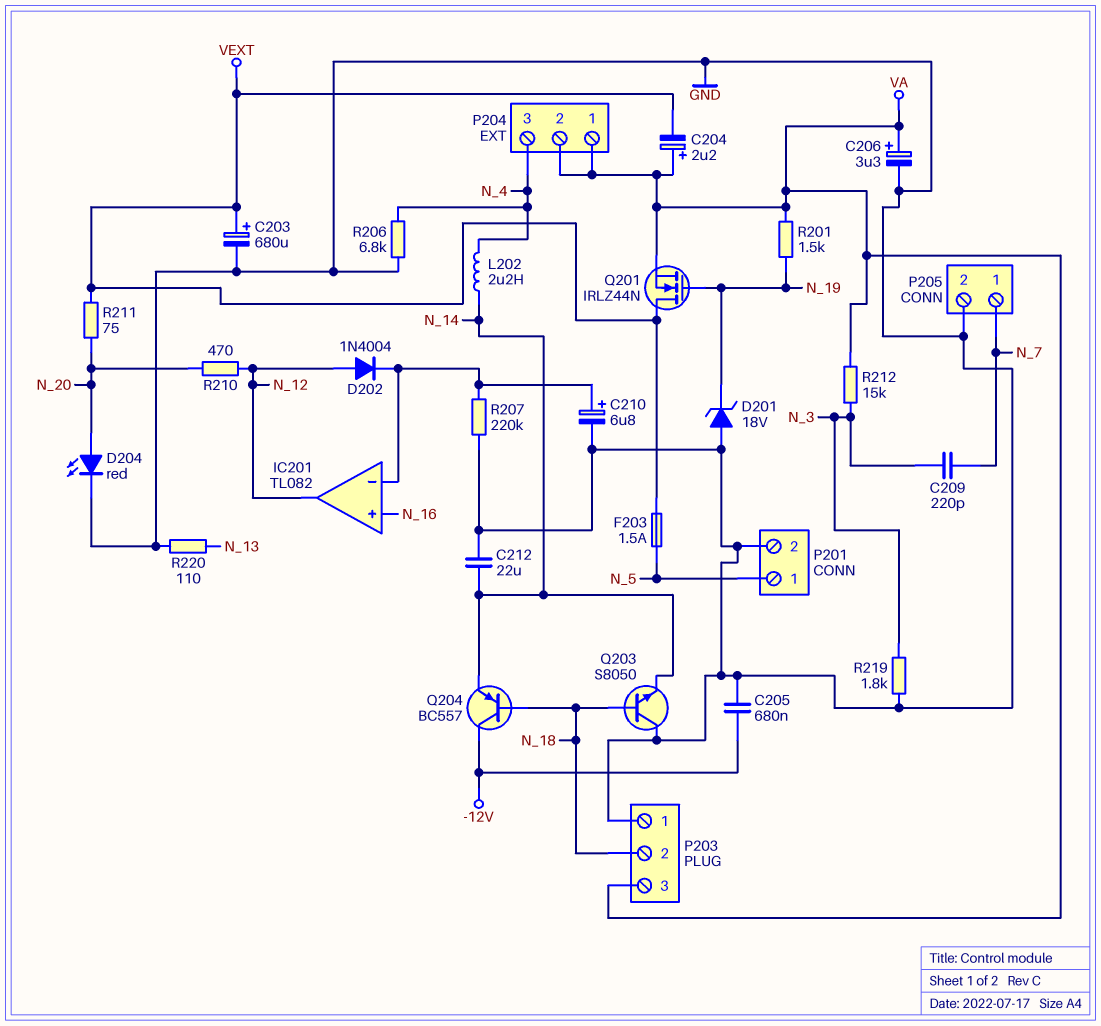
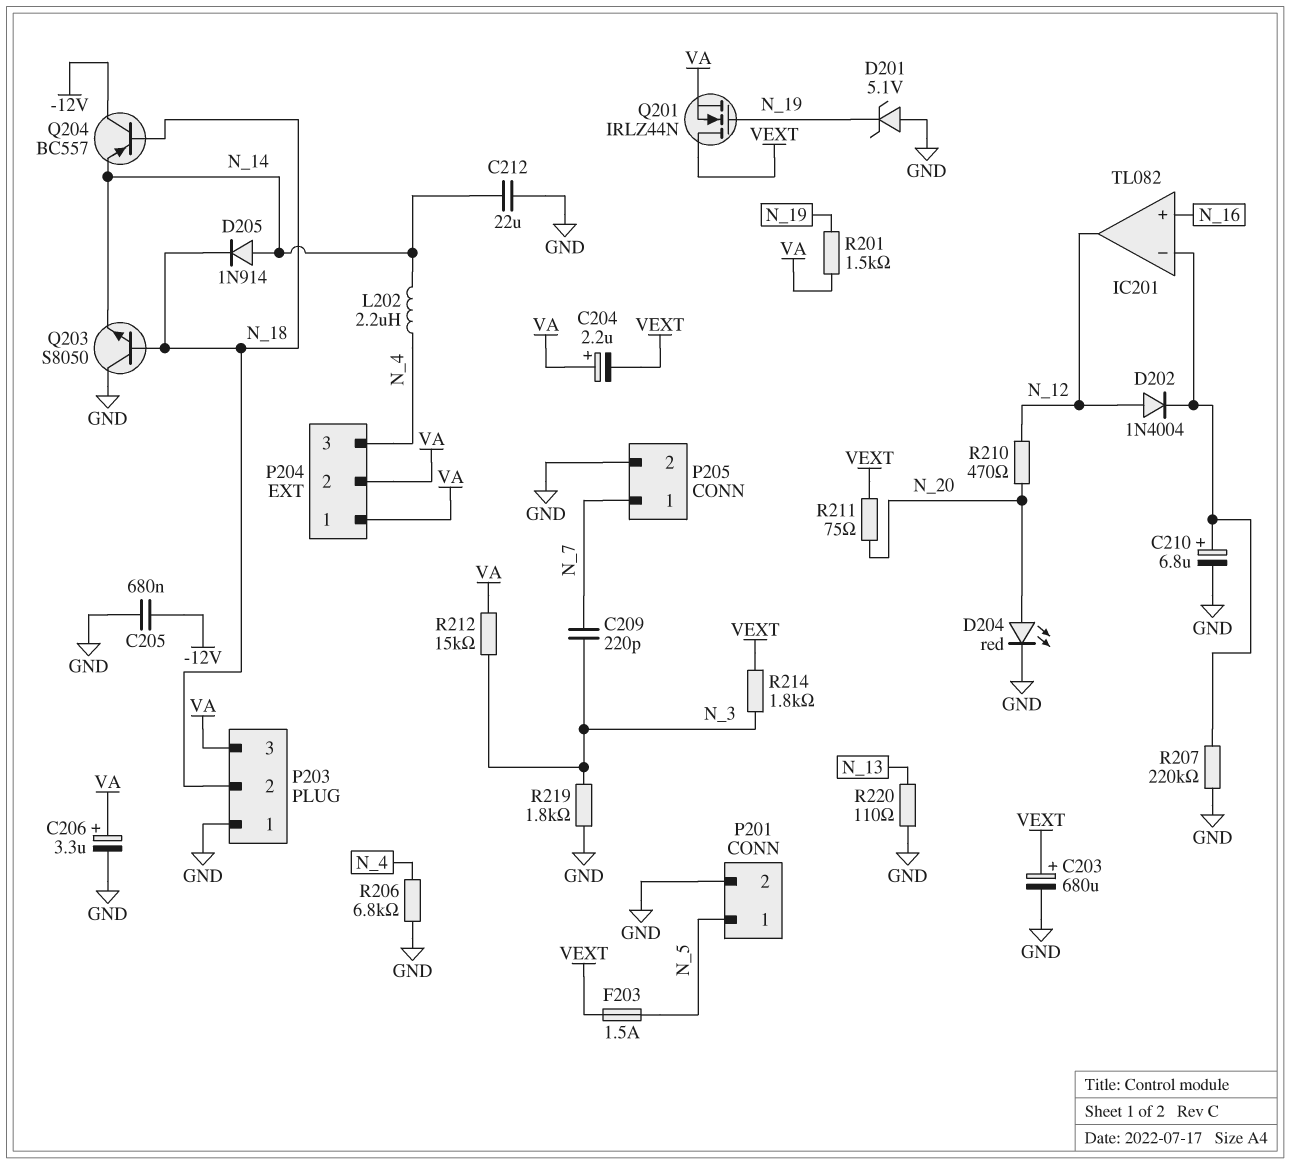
D201: zener 18V (A GND, K N_19) -> zener 5.1V (A GND, K N_19)
D205: none -> diode 1N914 (A N_14, K N_18)
R214: none -> 1.8k (N_3, VEXT)

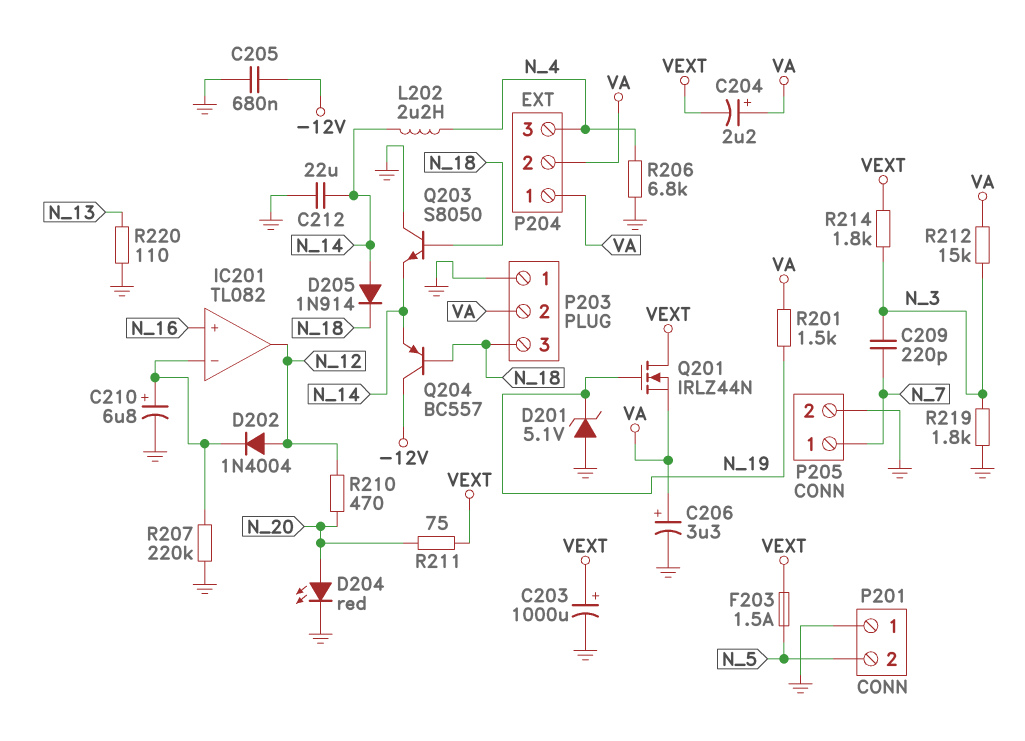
C203: 680uF (plus VEXT, minus GND) -> 1000uF (plus VEXT, minus GND)
P201 pin 1: N_5 -> GND
P201 pin 2: GND -> N_5
P203 pin 2: N_18 -> VA
P203 pin 3: VA -> N_18

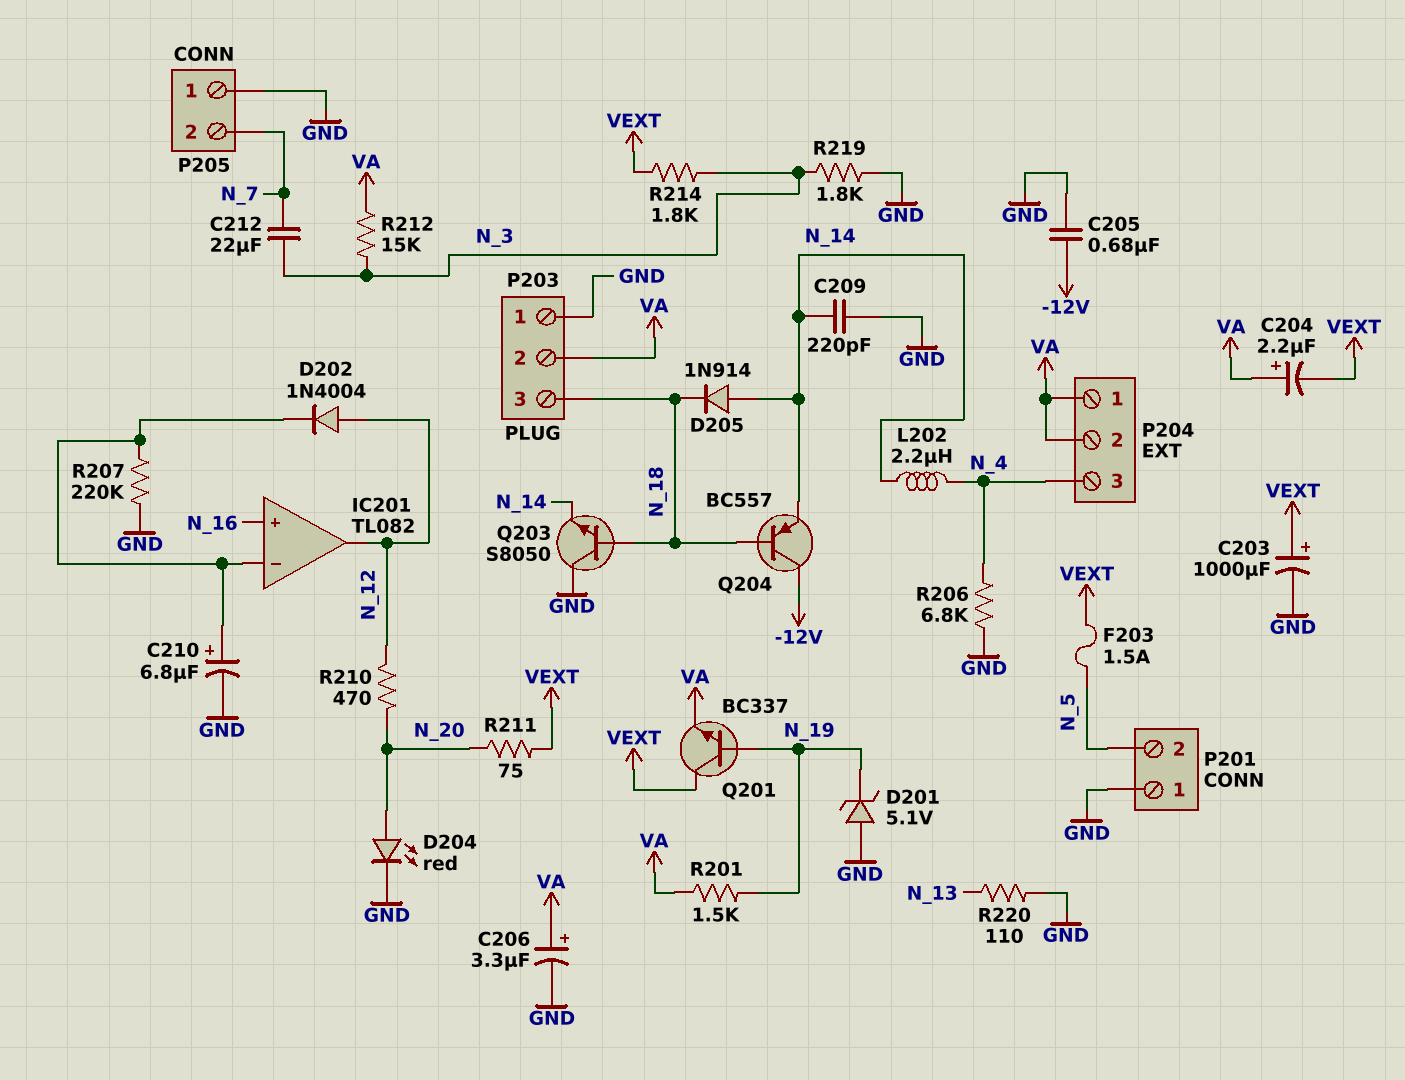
C209: 220pF (N_3, N_7) -> 220pF (GND, N_14)
C212: 22uF (GND, N_14) -> 22uF (N_3, N_7)
P205 pin 1: N_7 -> GND
P205 pin 2: GND -> N_7
Q201: NMOS IRLZ44N (G N_19, D VEXT, S VA) -> NPN BC337 (B N_19, C VEXT, E VA)

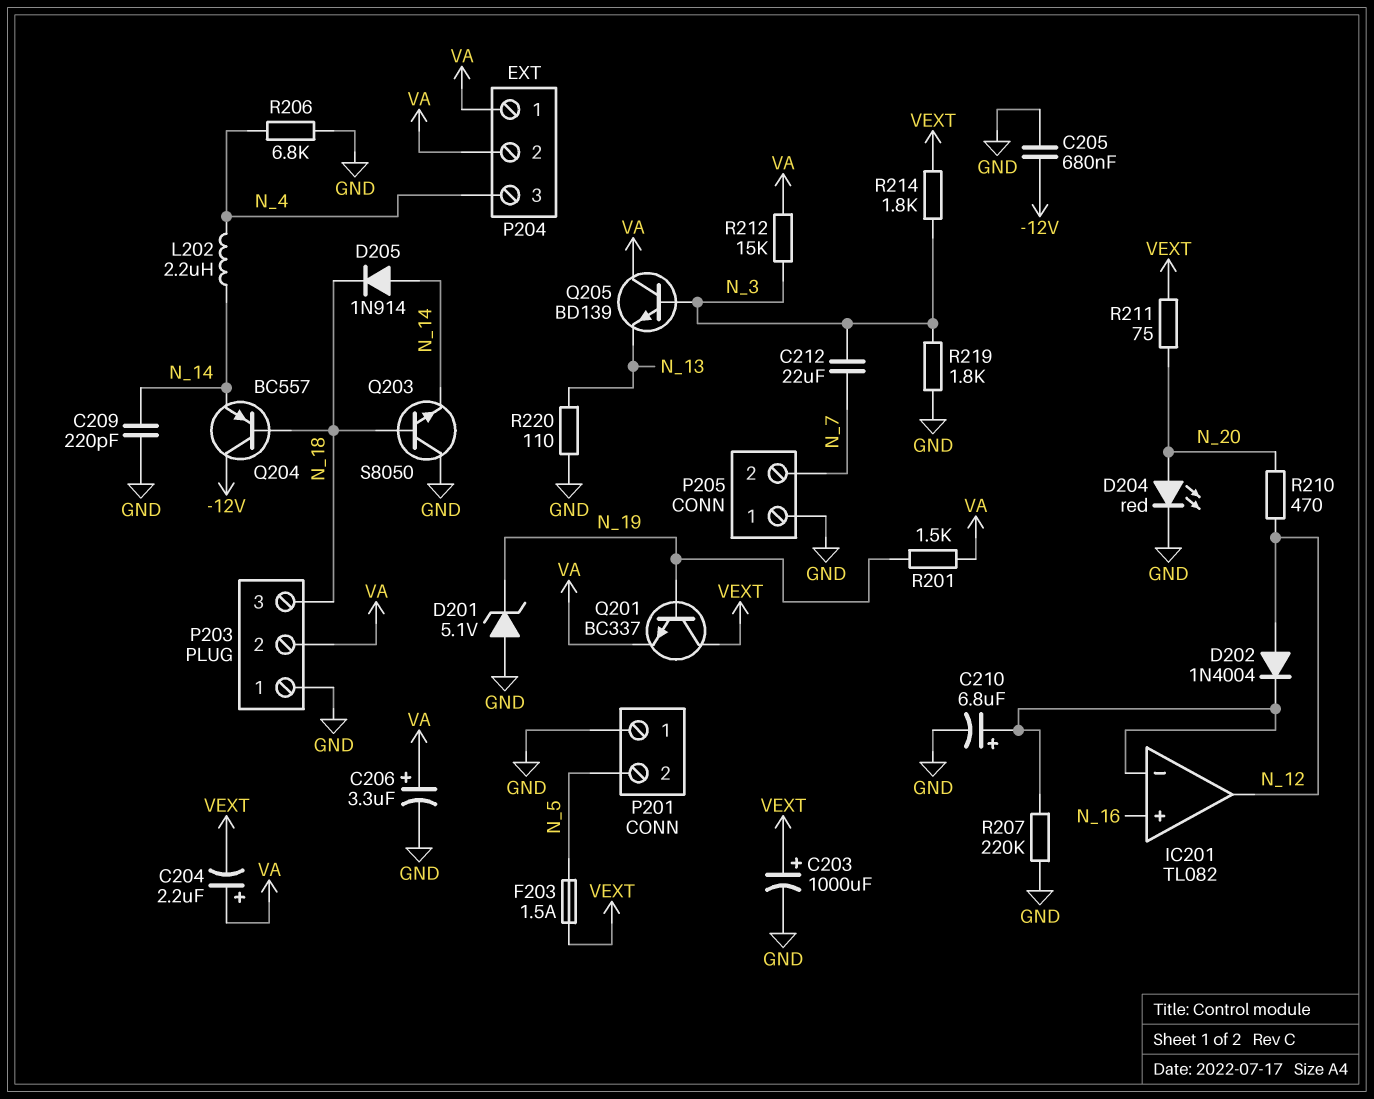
Q205: none -> NPN BD139 (B N_3, C VA, E N_13)

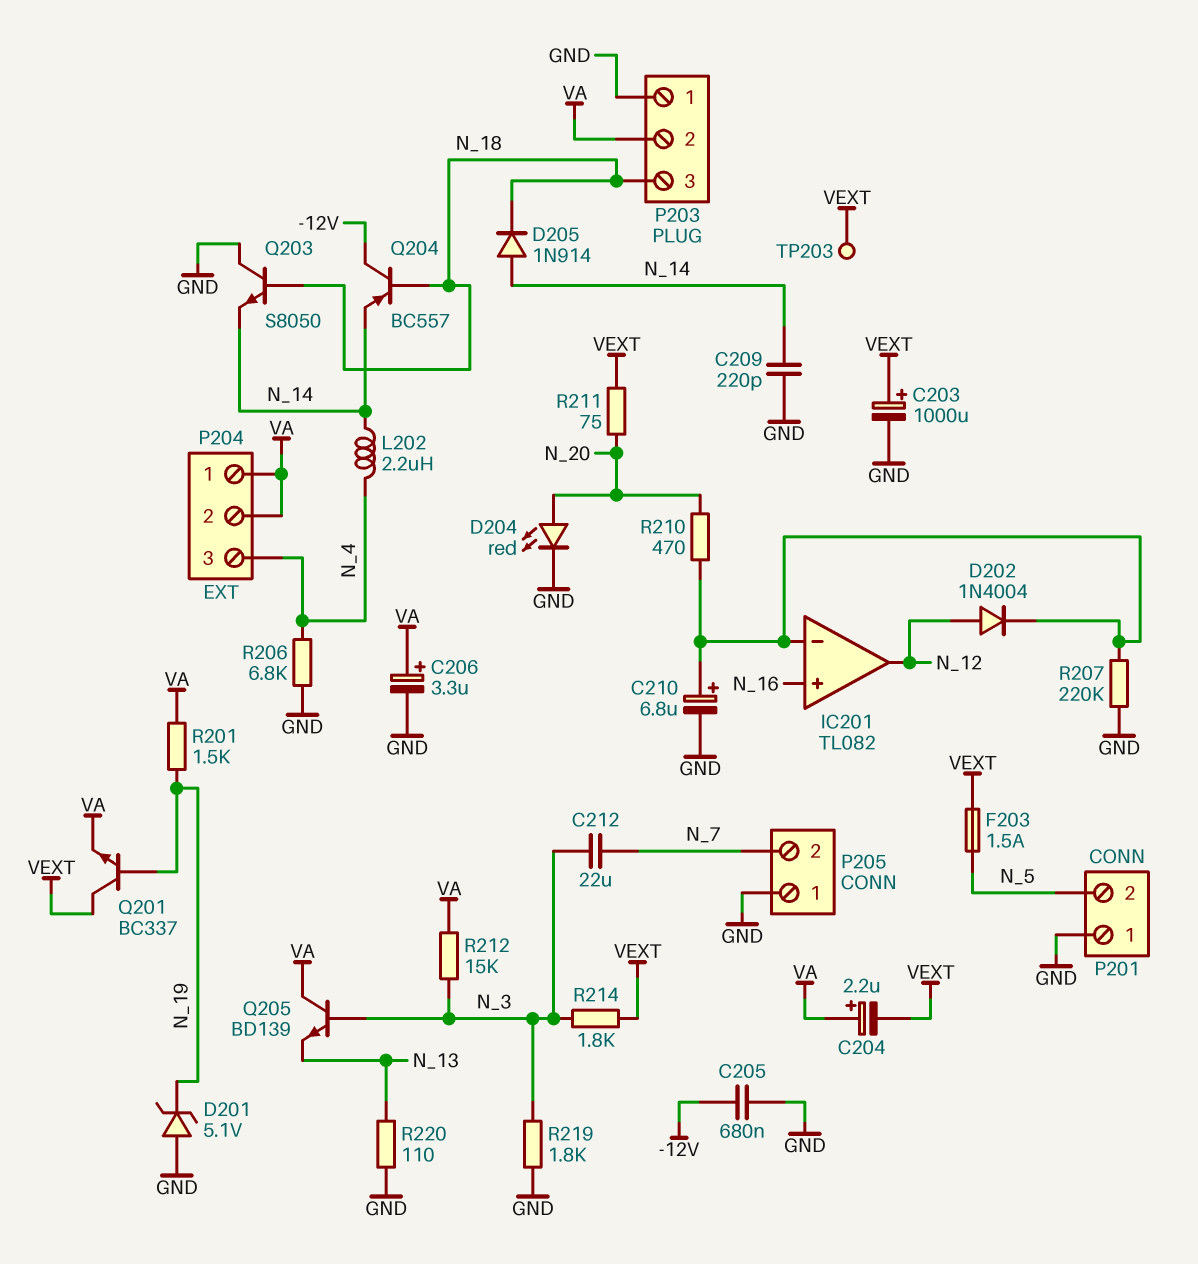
R210: 470 (N_12, N_20) -> 470 (IC201/in-, N_20)
TP203: none -> test point (VEXT)

